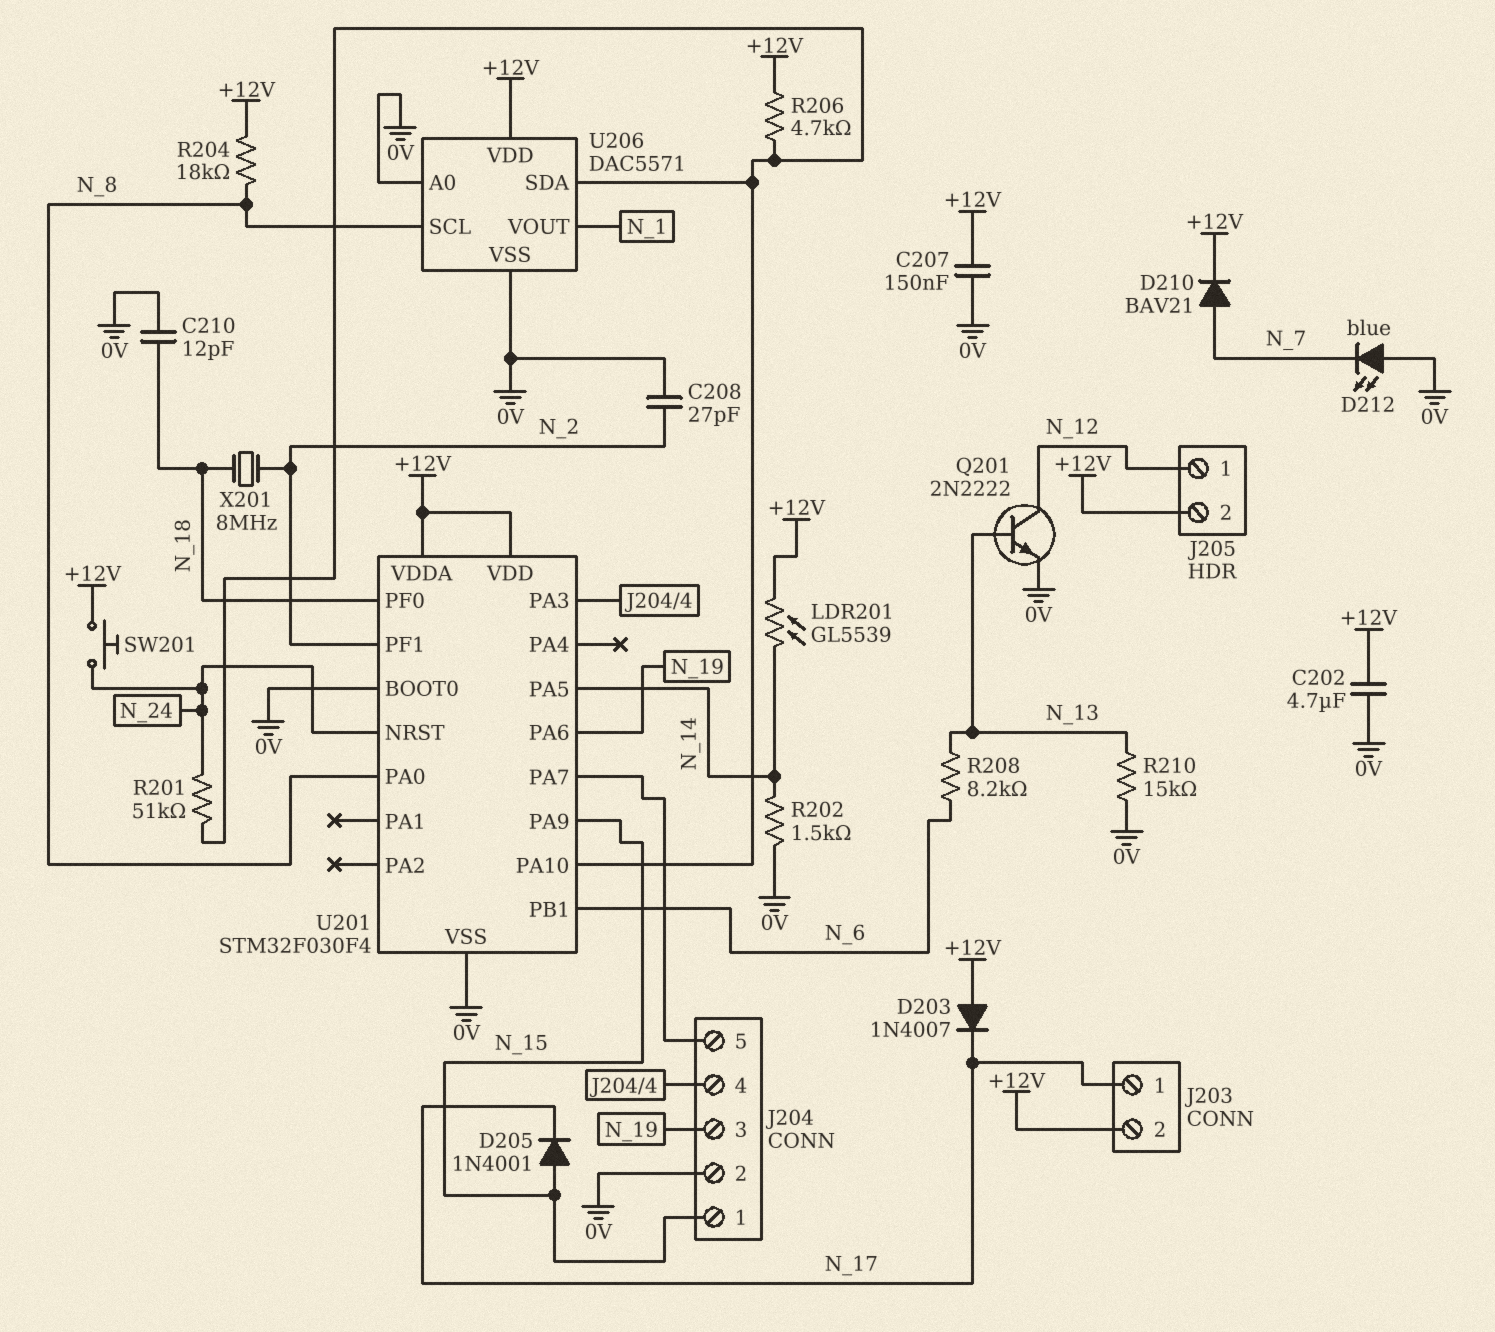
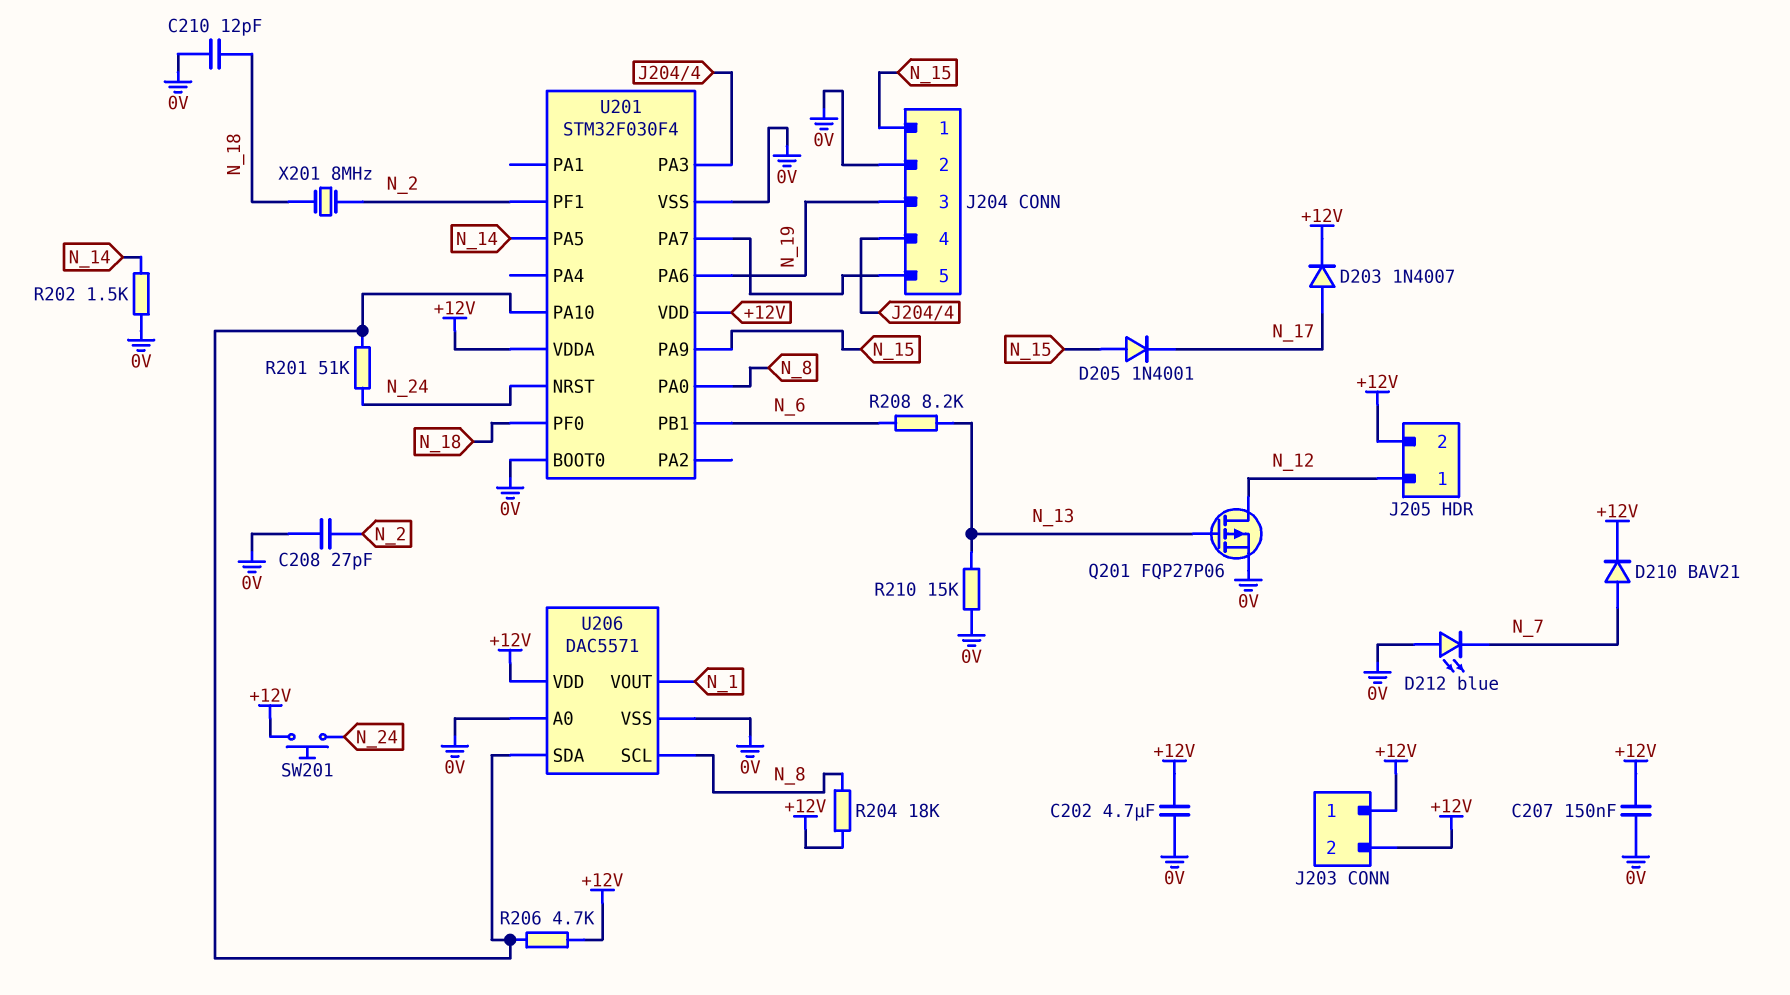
D203: diode 1N4007 (A +12V, K N_17) -> diode 1N4007 (A N_17, K +12V)
J203 pin 1: N_17 -> +12V
LDR201: GL5539 (+12V, N_14) -> none
Q201: NPN 2N2222 (B N_13, C N_12, E 0V) -> PMOS FQP27P06 (G N_13, D N_12, S 0V)

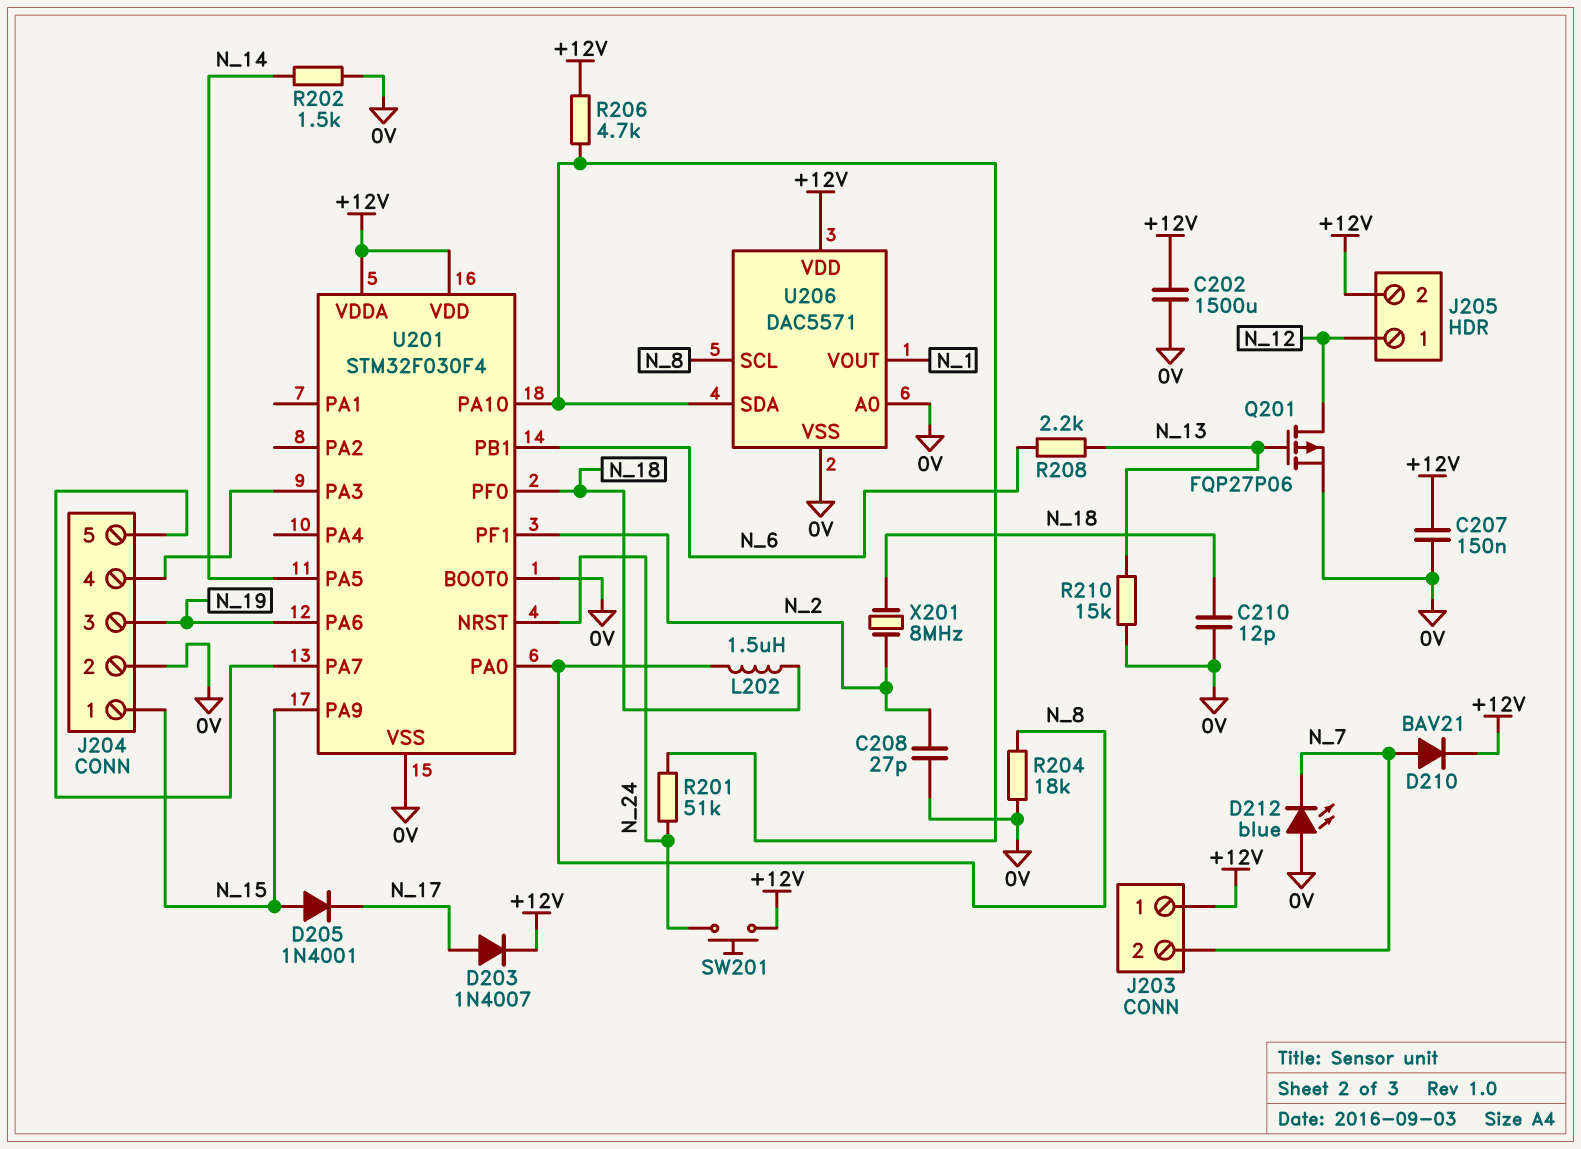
C202: 4.7uF (+12V, 0V) -> 1500uF (+12V, 0V)
J203 pin 2: +12V -> N_7
L202: none -> 1.5uH (N_8, N_18)
R204: 18k (+12V, N_8) -> 18k (0V, N_8)
R208: 8.2k (N_6, N_13) -> 2.2k (N_6, N_13)

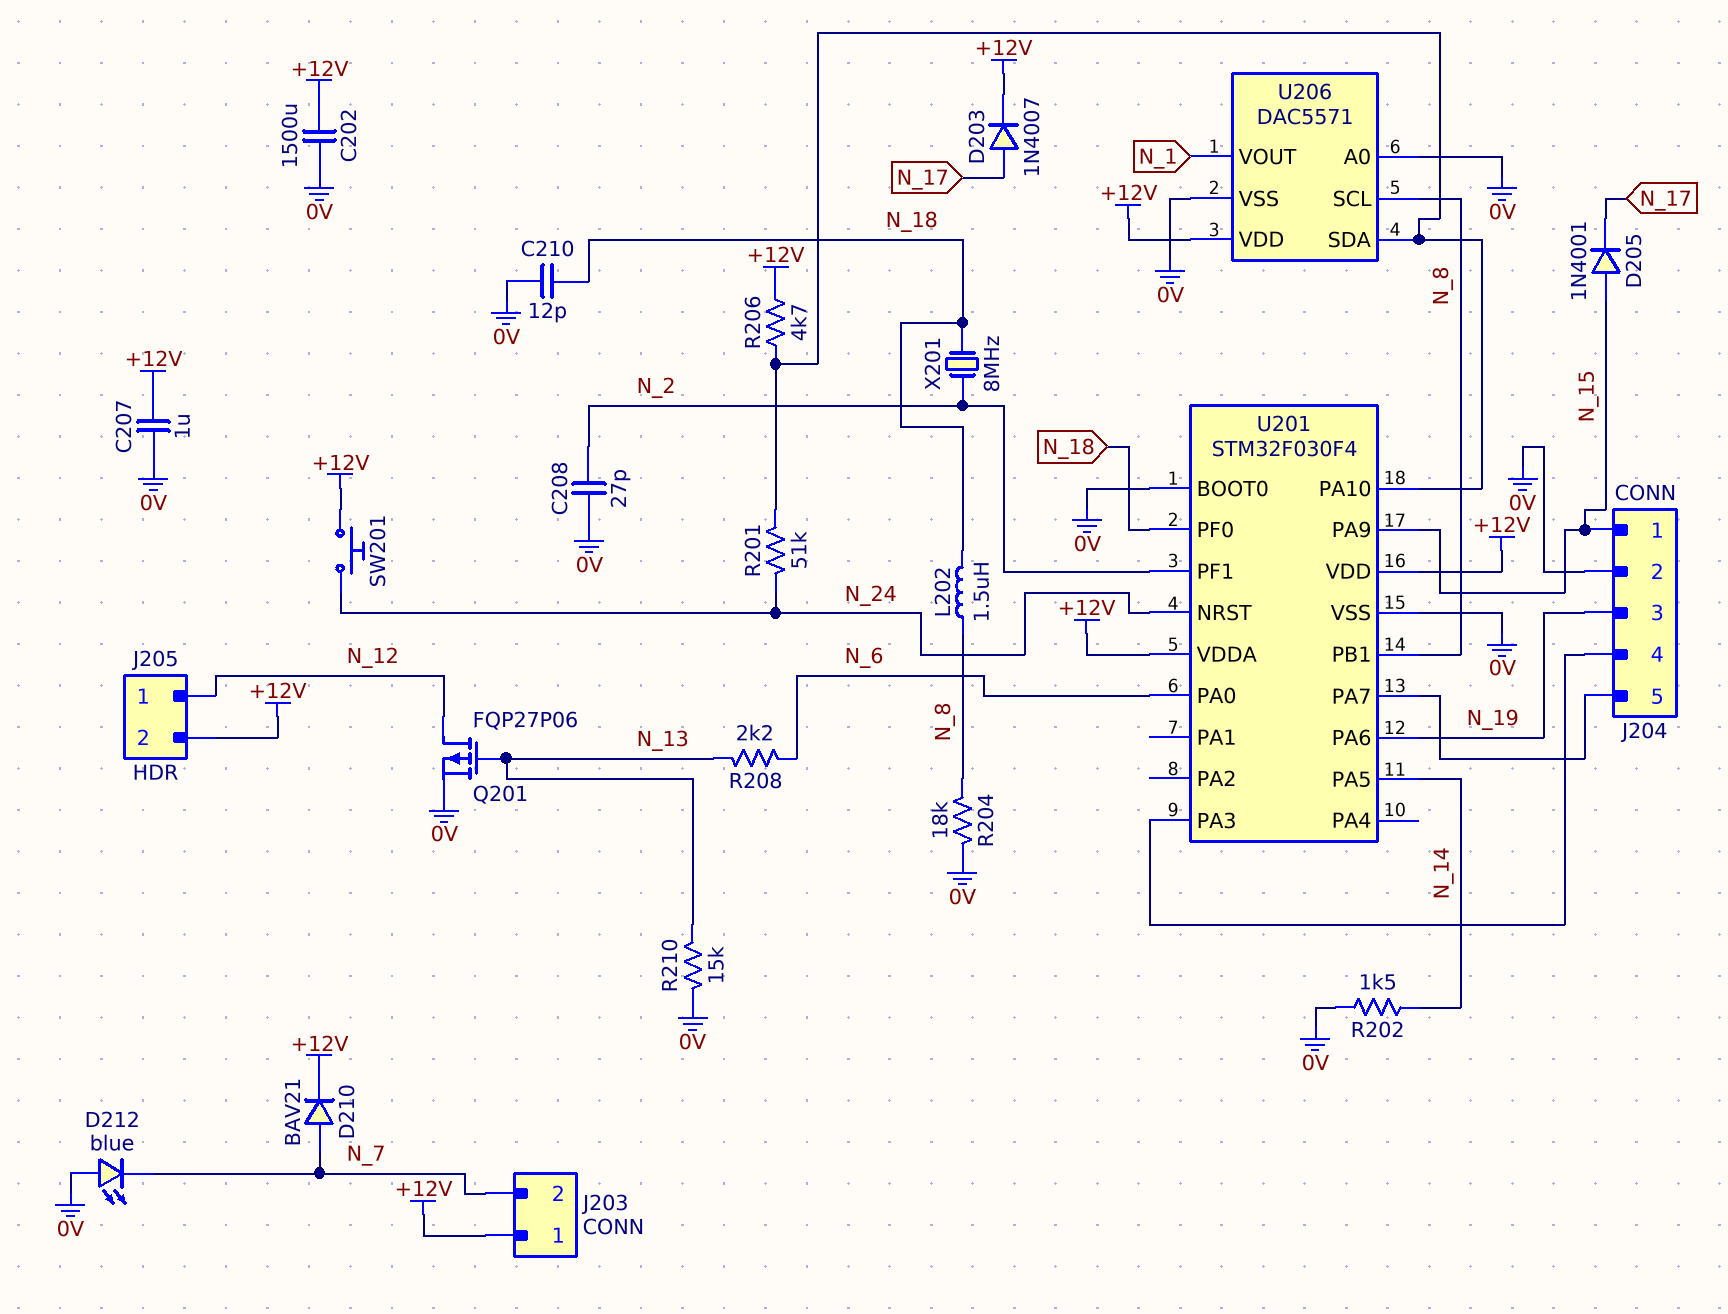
C207: 150nF (+12V, 0V) -> 1uF (+12V, 0V)
U201 pin PA0: N_8 -> N_6
U201 pin PB1: N_6 -> N_8

